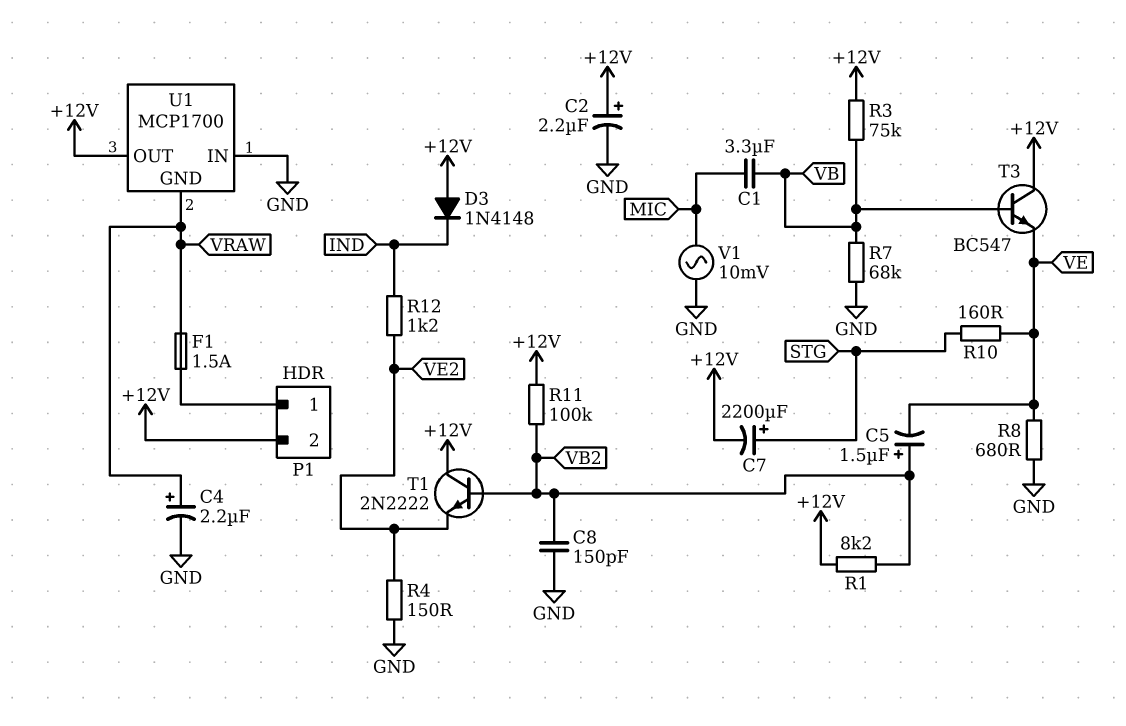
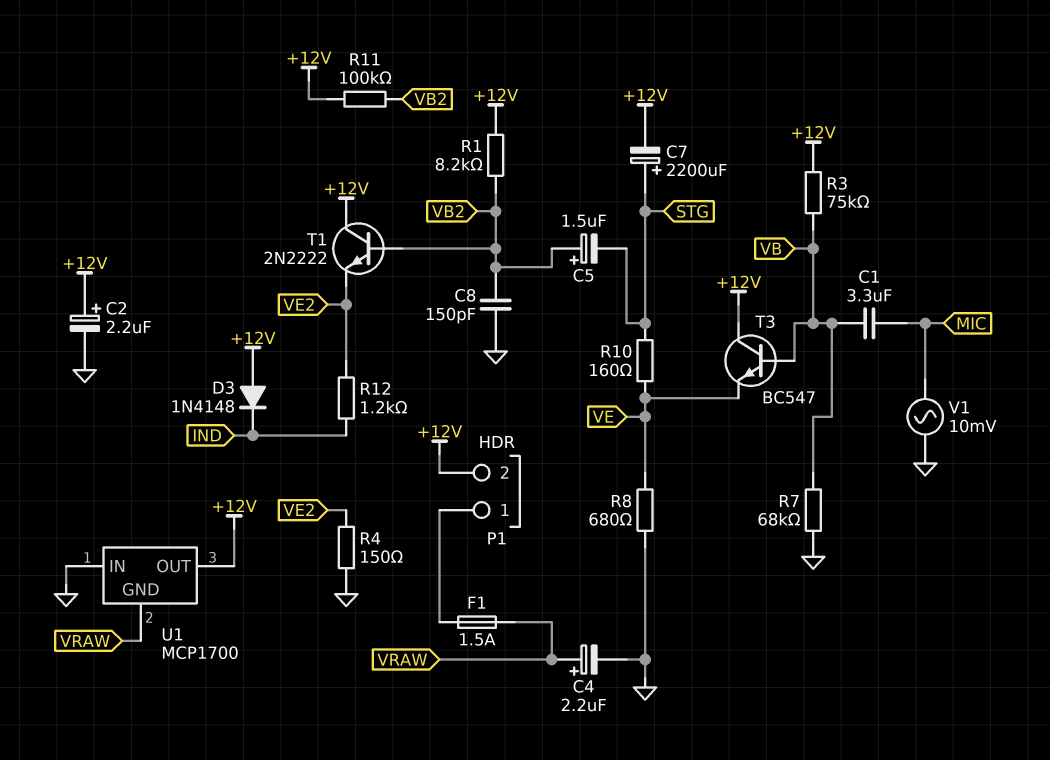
C5: 1.5uF (plus VB2, minus VE) -> 1.5uF (plus VB2, minus STG)

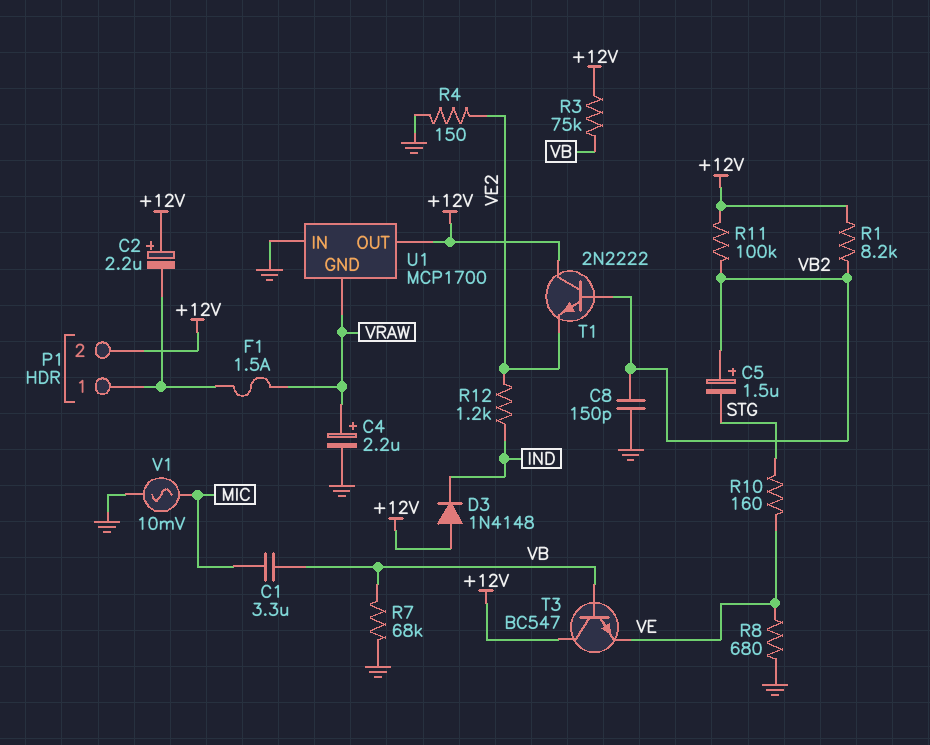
C2: 2.2uF (plus +12V, minus GND) -> 2.2uF (plus +12V, minus P1/1)
C7: 2200uF (plus STG, minus +12V) -> none

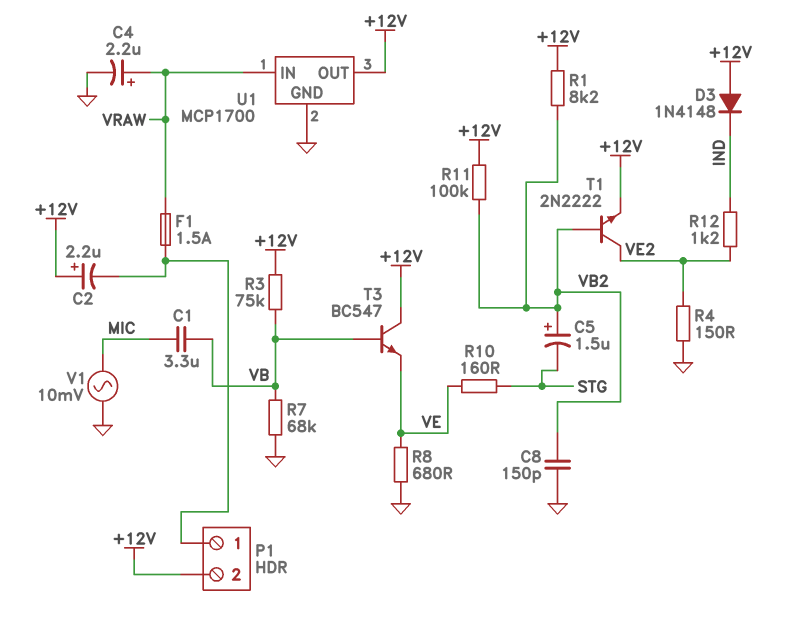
T1: NPN 2N2222 (B VB2, C +12V, E VE2) -> NPN 2N2222 (B VB2, C VE2, E +12V)
U1 pin GND: VRAW -> GND
U1 pin IN: GND -> VRAW

